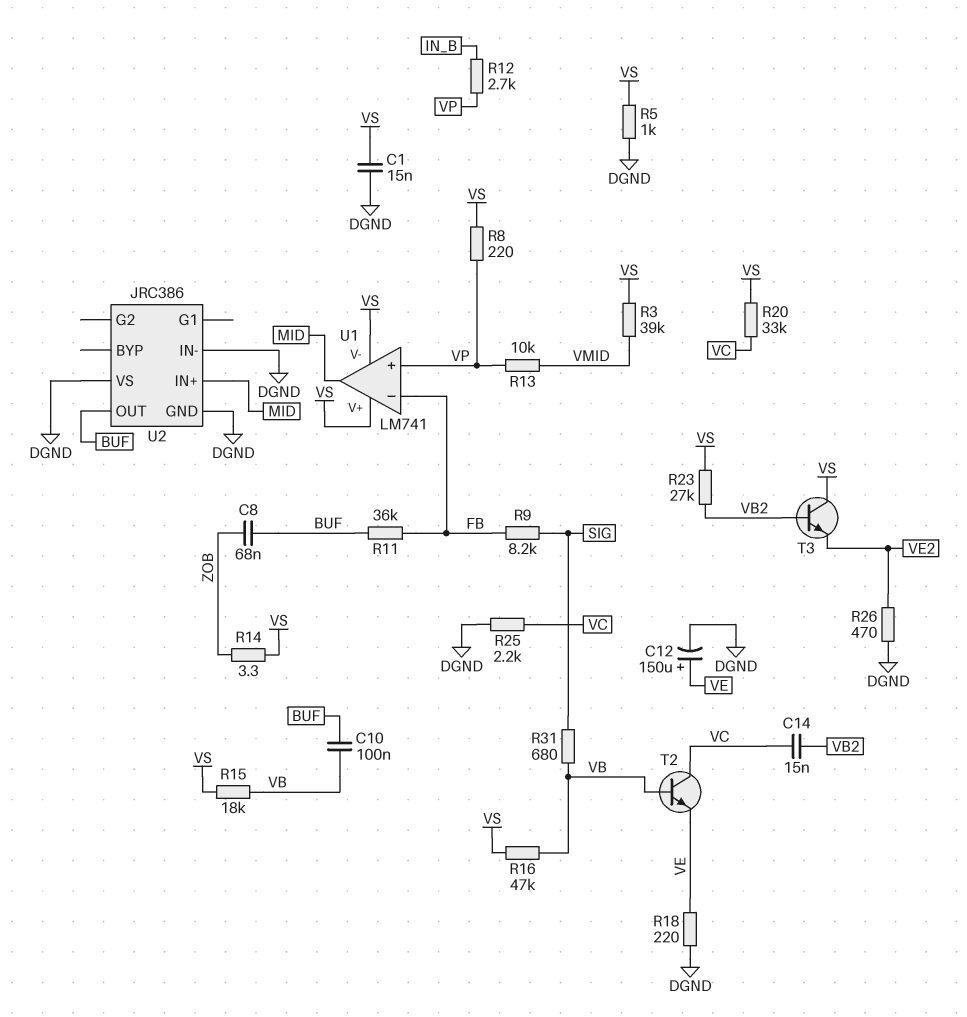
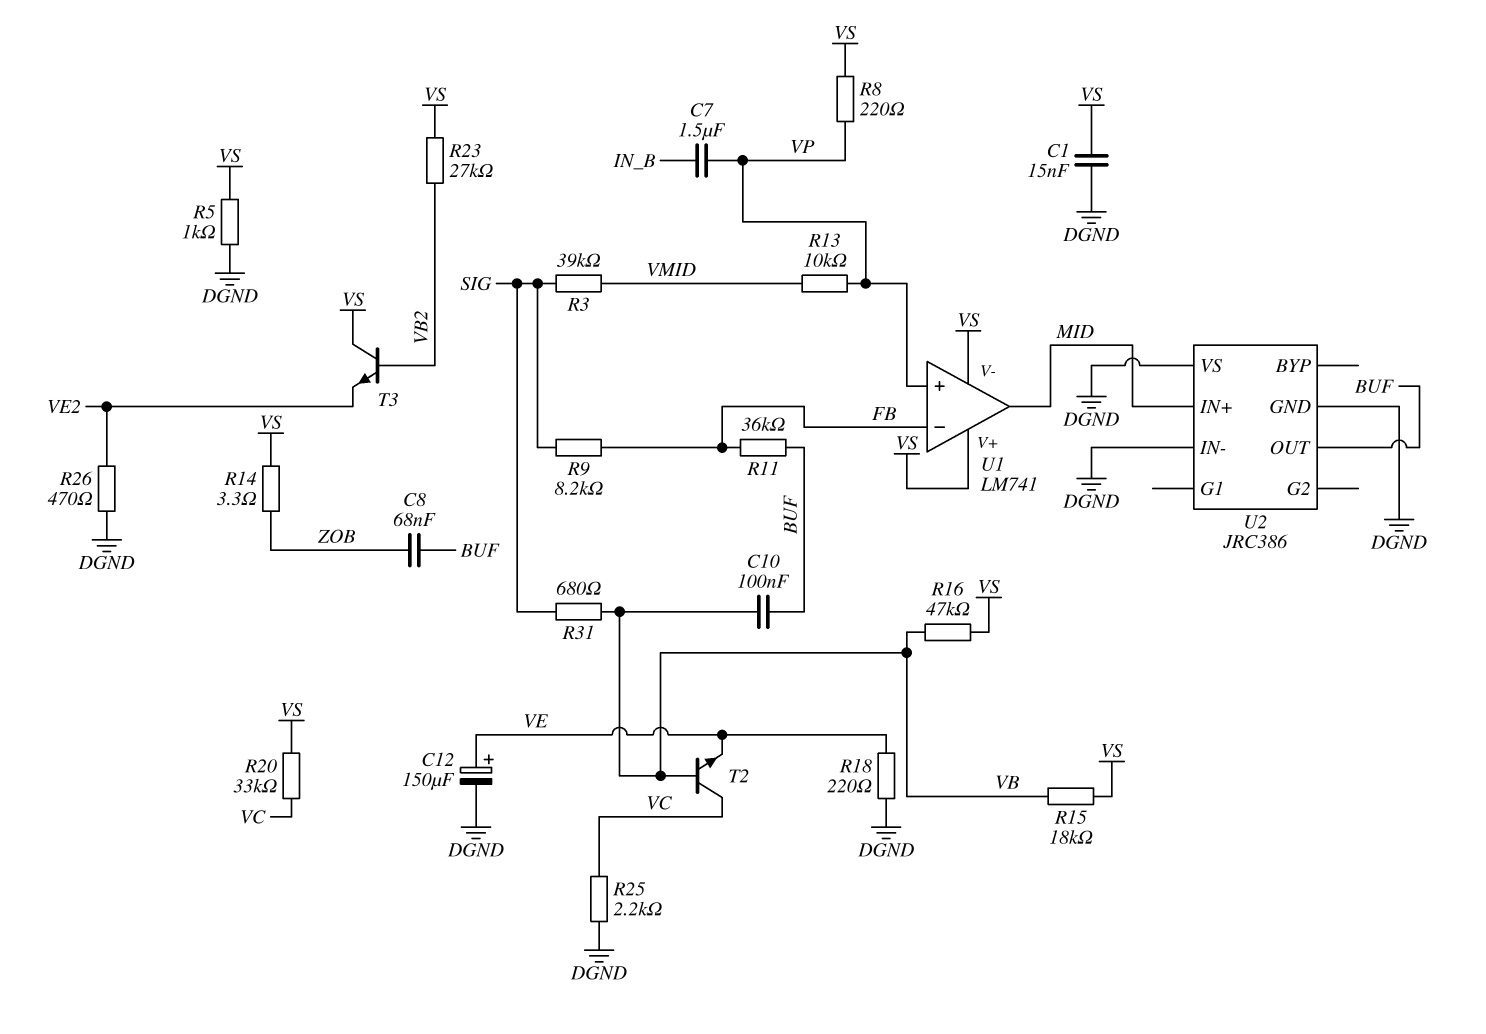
C7: none -> 1.5uF (IN_B, VP)
C14: 15nF (VB2, VC) -> none
R3: 39k (VMID, VS) -> 39k (SIG, VMID)
R12: 2.7k (IN_B, VP) -> none

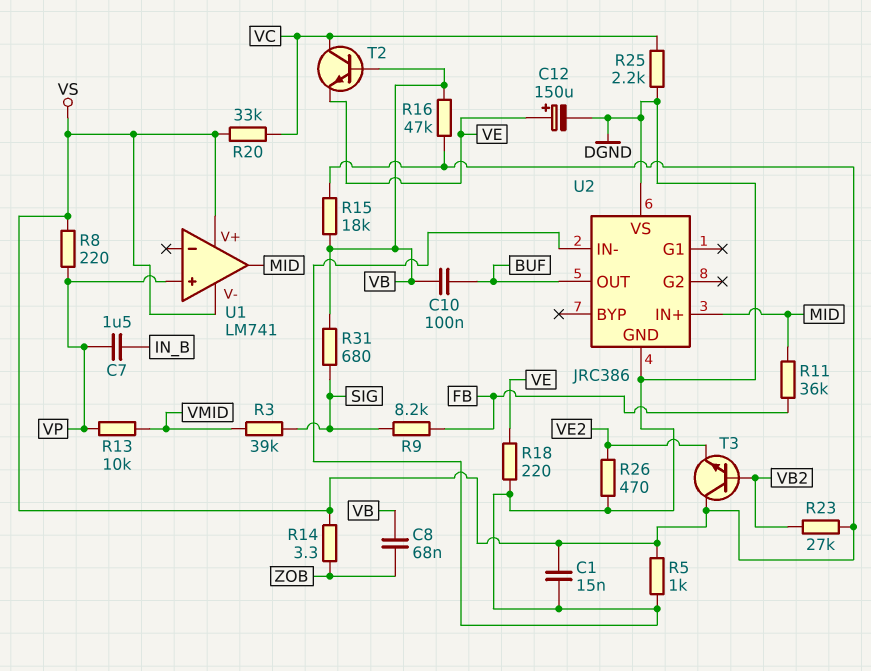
C8: 68nF (BUF, ZOB) -> 68nF (VB, ZOB)
R11: 36k (BUF, FB) -> 36k (FB, MID)
U1 pin in-: FB -> none

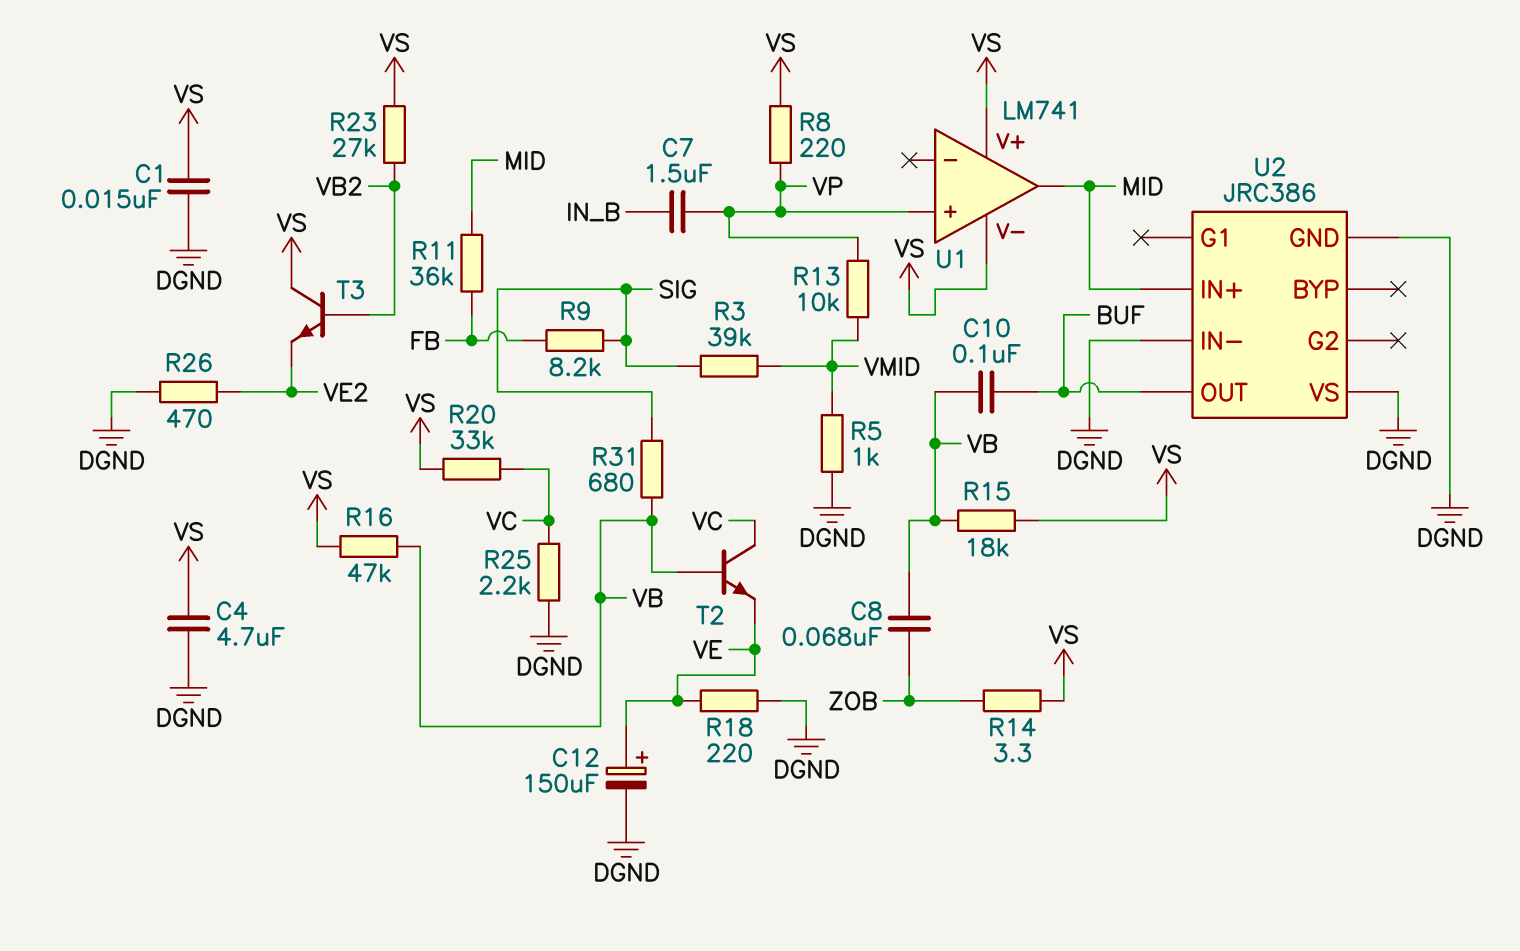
C4: none -> 4.7uF (DGND, VS)
R5: 1k (DGND, VS) -> 1k (DGND, VMID)

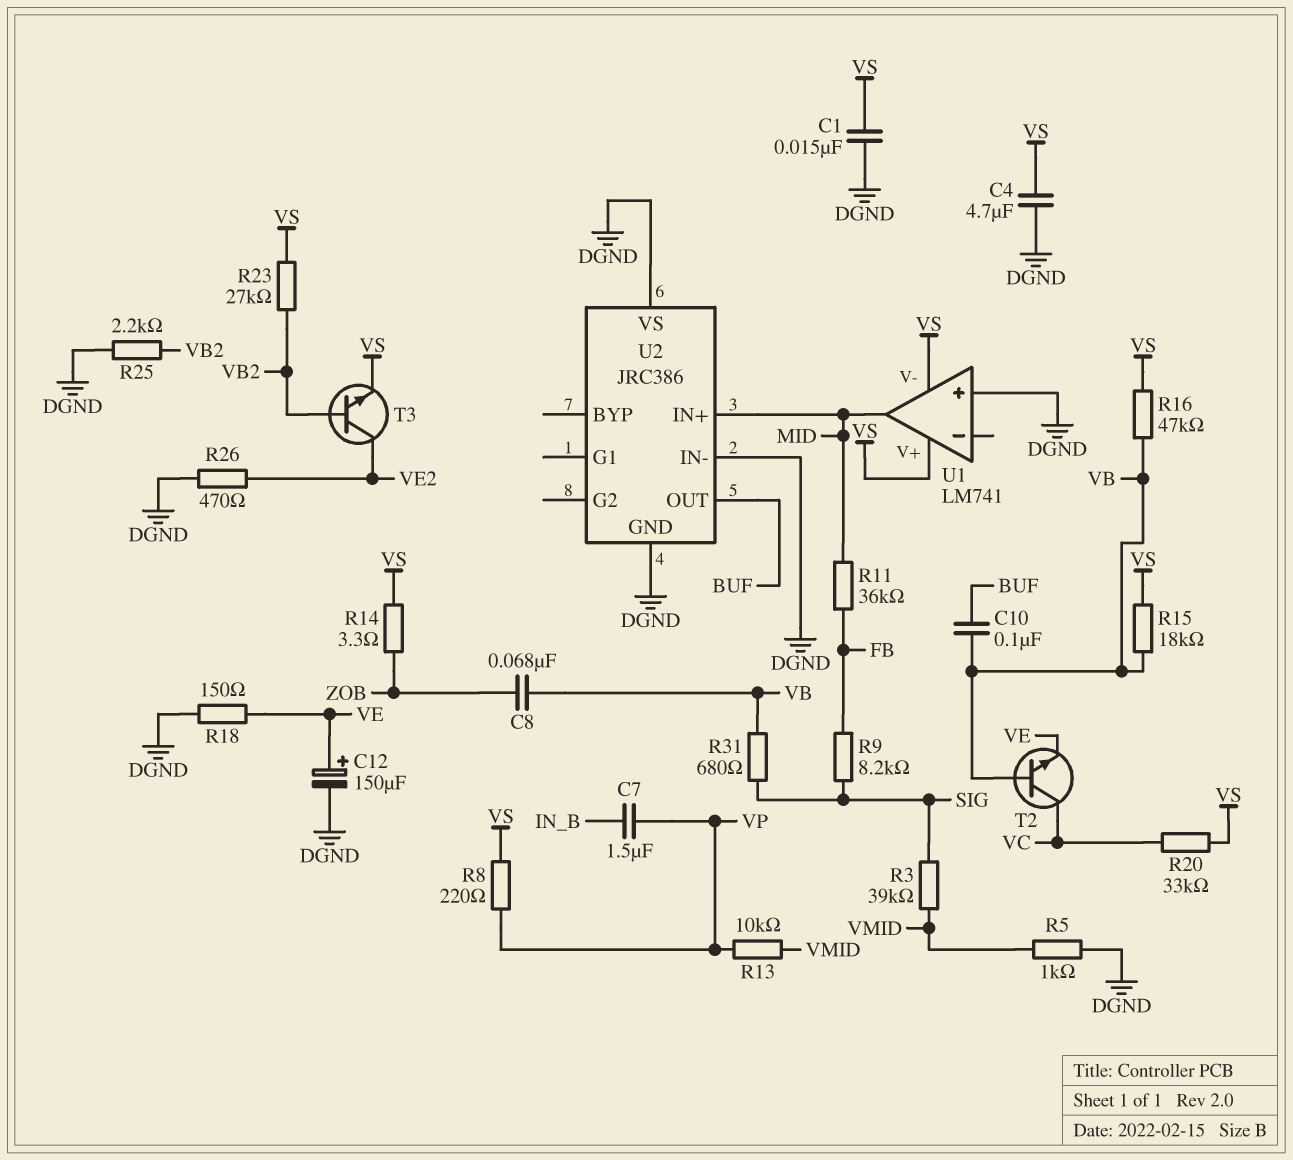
R18: 220 (DGND, VE) -> 150 (DGND, VE)
R25: 2.2k (DGND, VC) -> 2.2k (DGND, VB2)
T3: NPN (B VB2, C VS, E VE2) -> NPN (B VB2, C VE2, E VS)
U1 pin in+: VP -> DGND

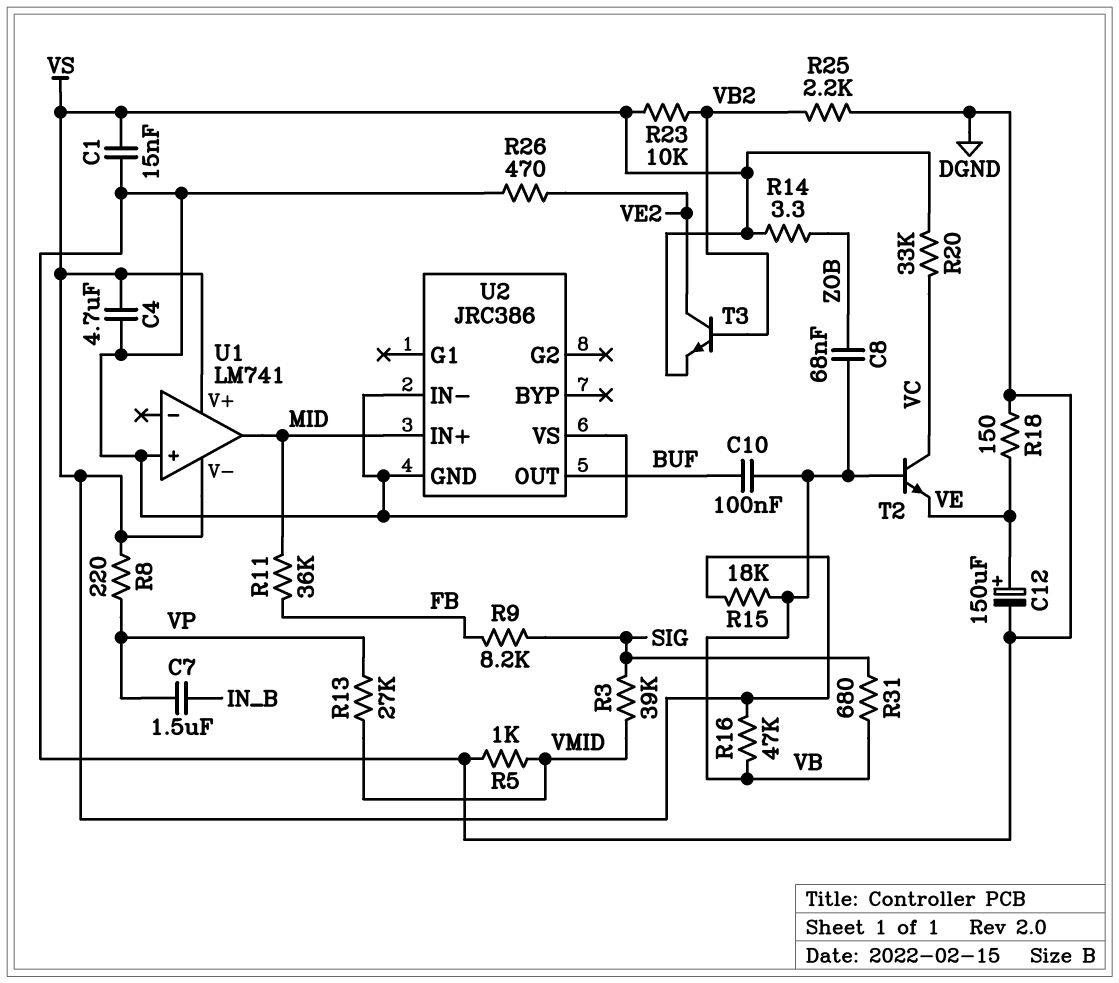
R13: 10k (VMID, VP) -> 27k (VMID, VP)
R23: 27k (VB2, VS) -> 10k (VB2, VS)

